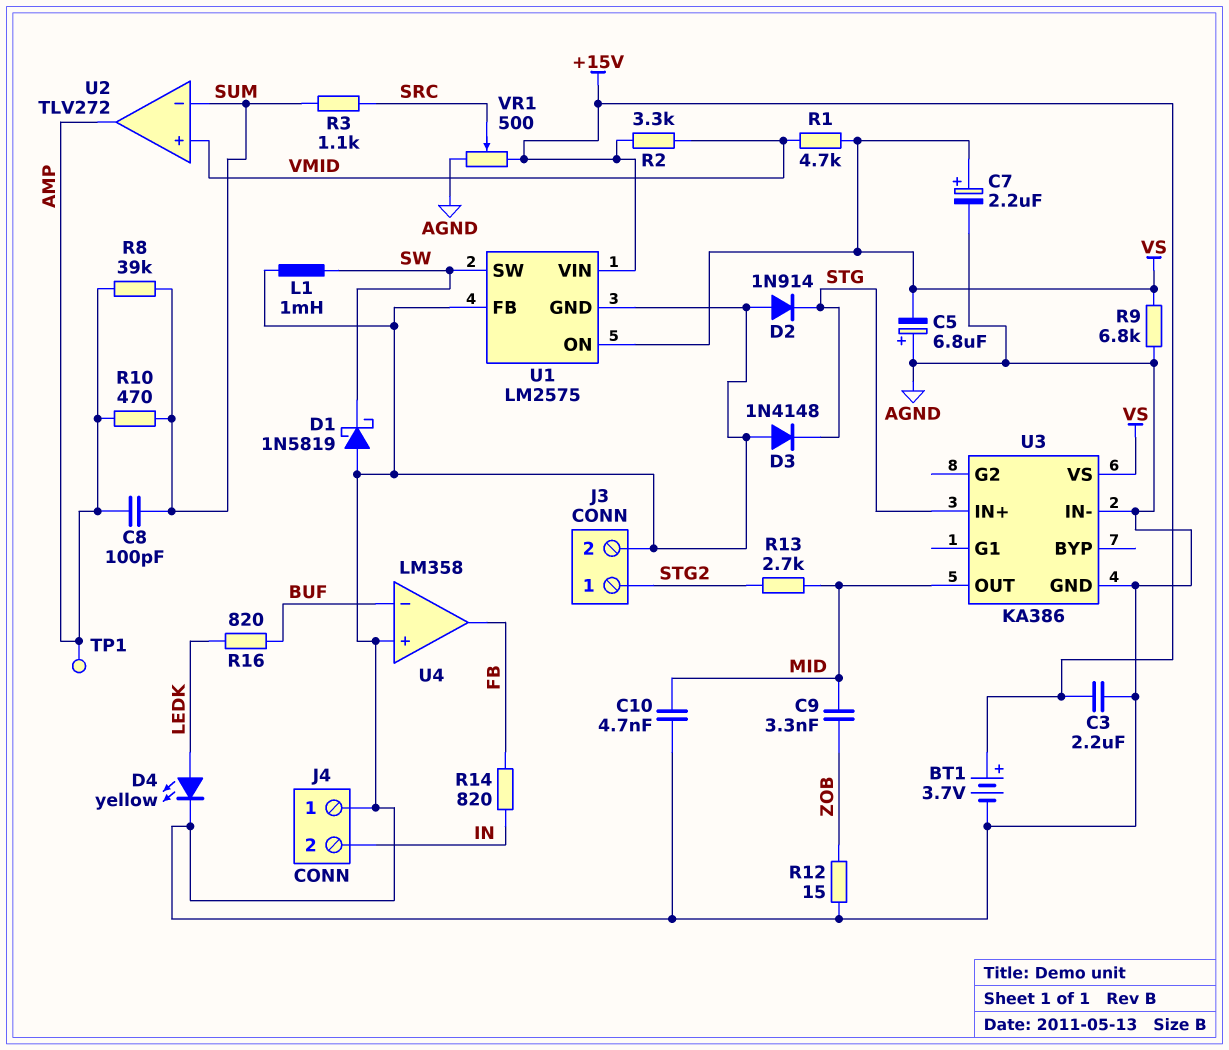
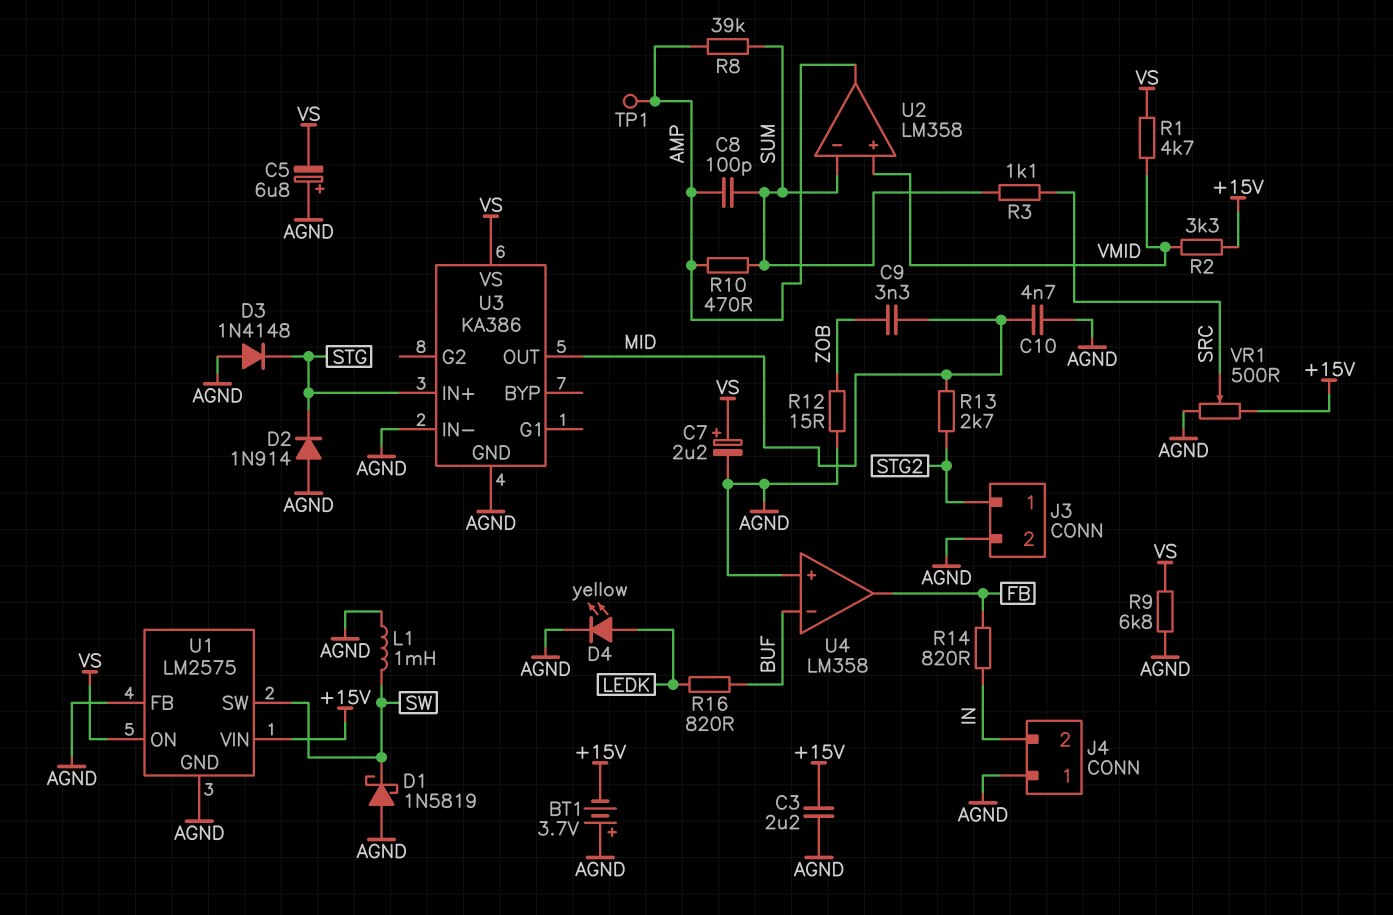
BT1: 3.7V (plus +15V, minus AGND) -> 3.7V (plus AGND, minus +15V)
U2: TLV272 -> LM358

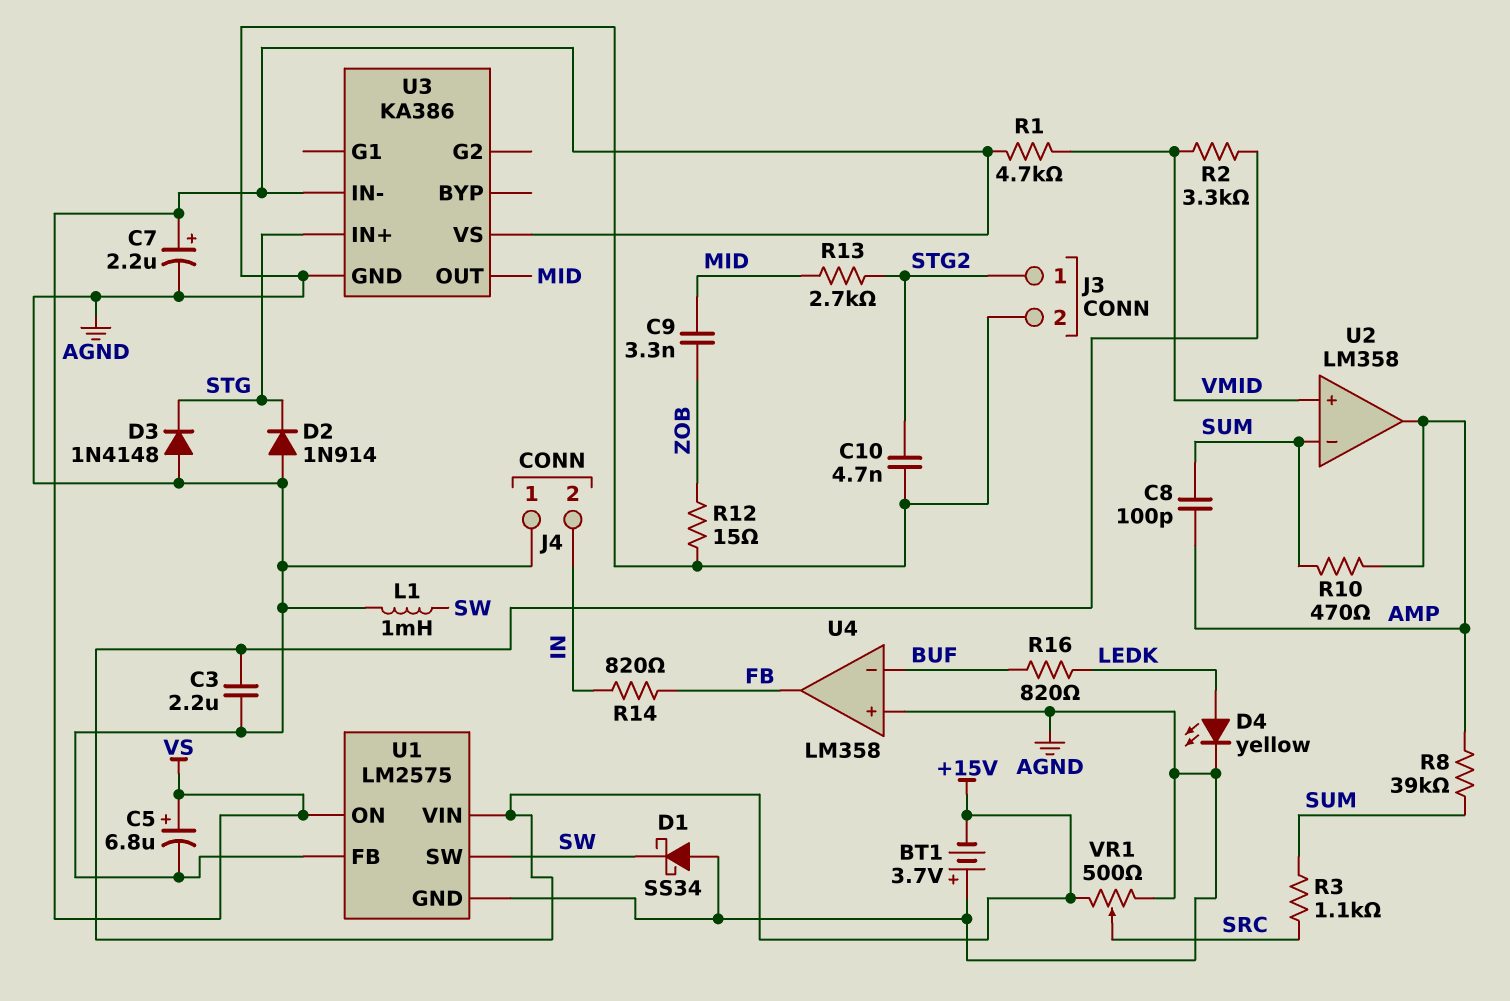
C5: 6.8uF (plus AGND, minus VS) -> 6.8uF (plus VS, minus AGND)
C10: 4.7nF (AGND, MID) -> 4.7nF (AGND, STG2)
D1: schottky 1N5819 (A AGND, K SW) -> schottky SS34 (A AGND, K SW)
R9: 6.8k (AGND, VS) -> none
TP1: test point (AMP) -> none
U3 pin IN-: AGND -> VS

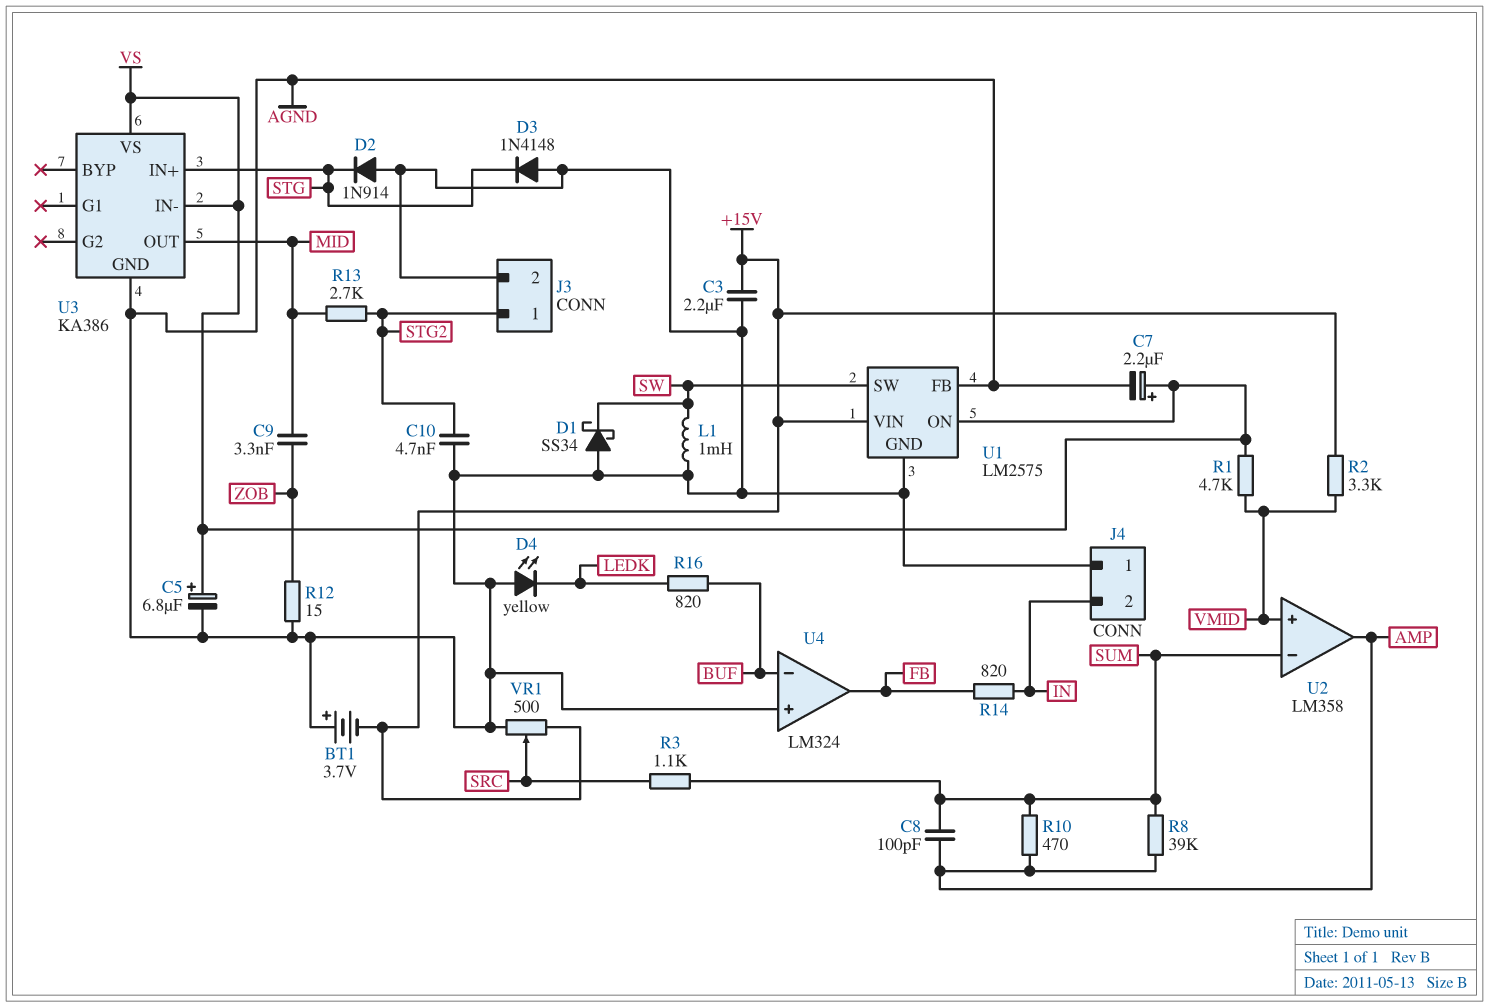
D4: LED yellow (A LEDK, K AGND) -> LED yellow (A AGND, K LEDK)
U4: LM358 -> LM324

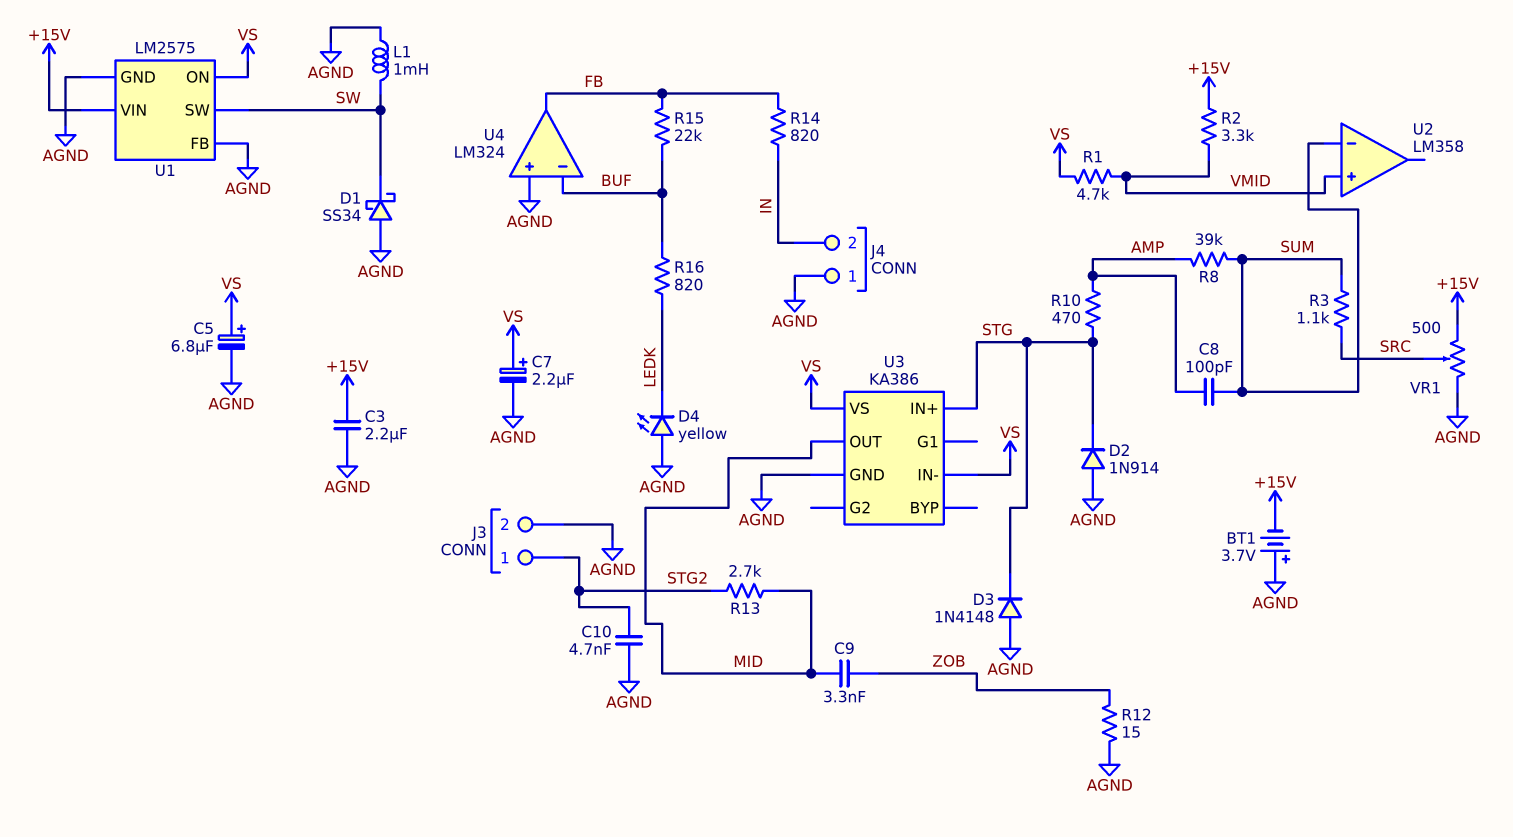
R10: 470 (AMP, SUM) -> 470 (AMP, STG)
R15: none -> 22k (BUF, FB)
U2 pin out: AMP -> none

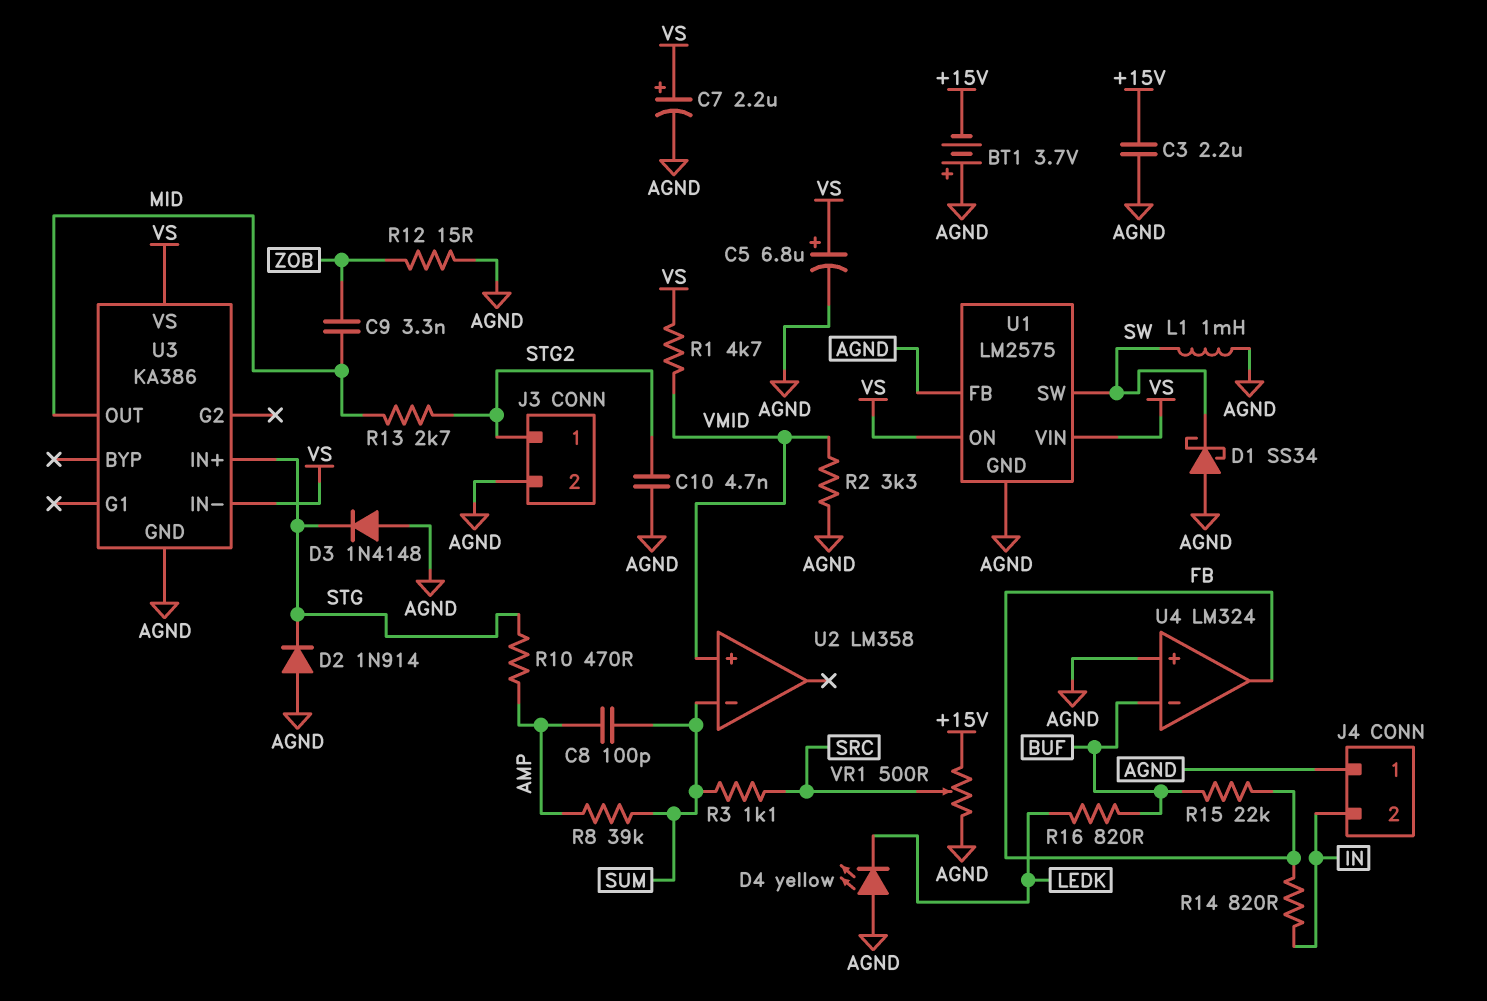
R2: 3.3k (+15V, VMID) -> 3.3k (AGND, VMID)
U1 pin VIN: +15V -> VS

